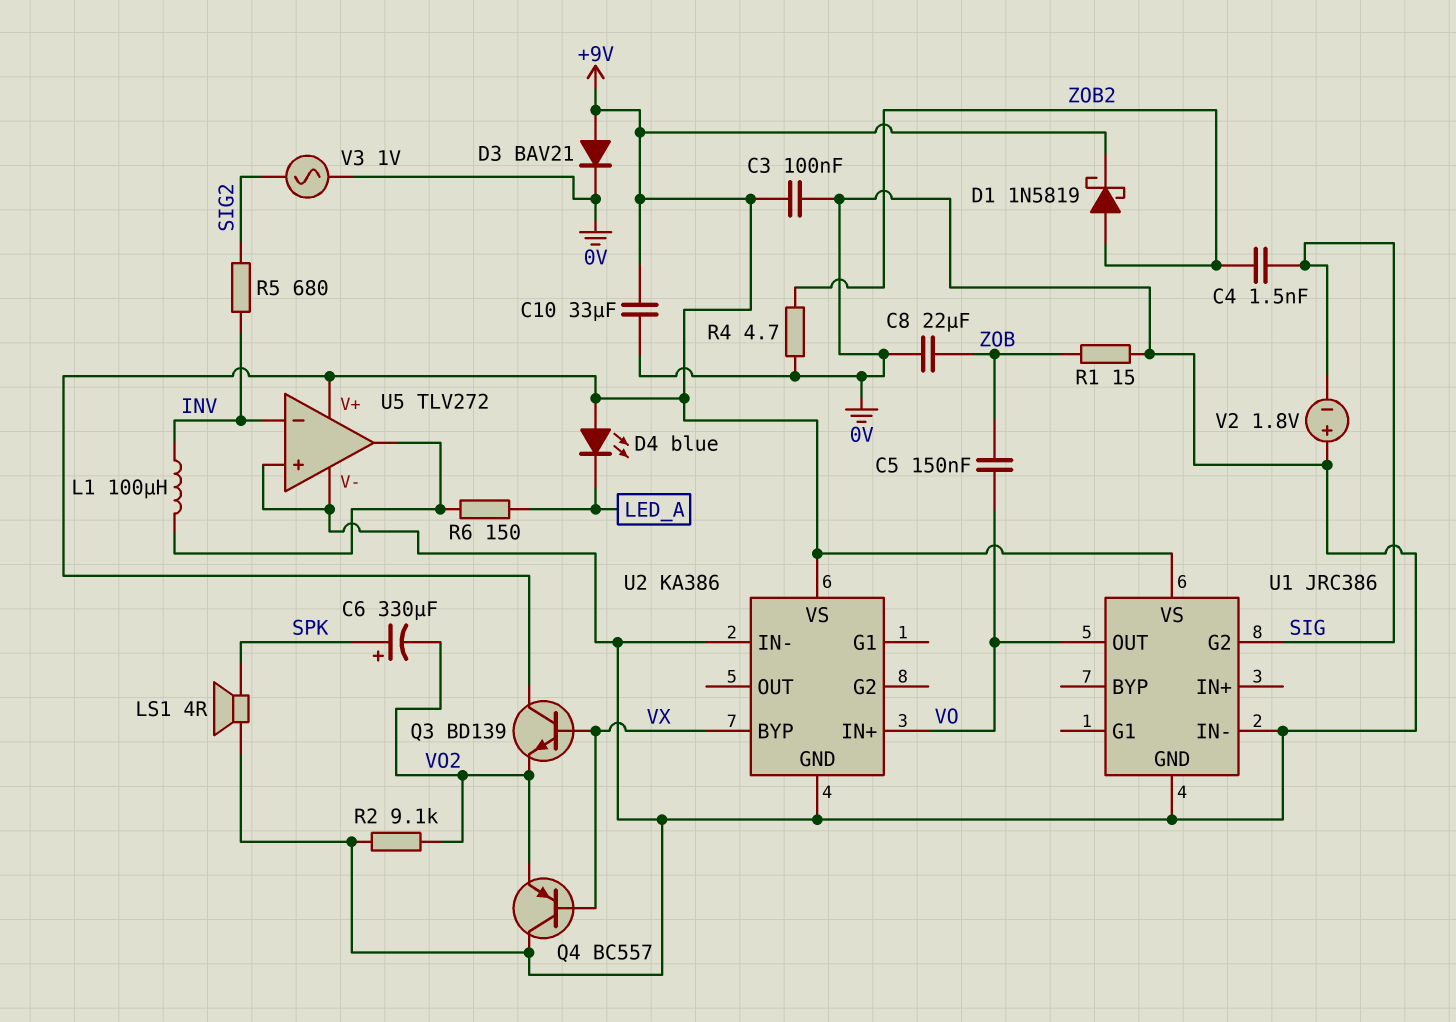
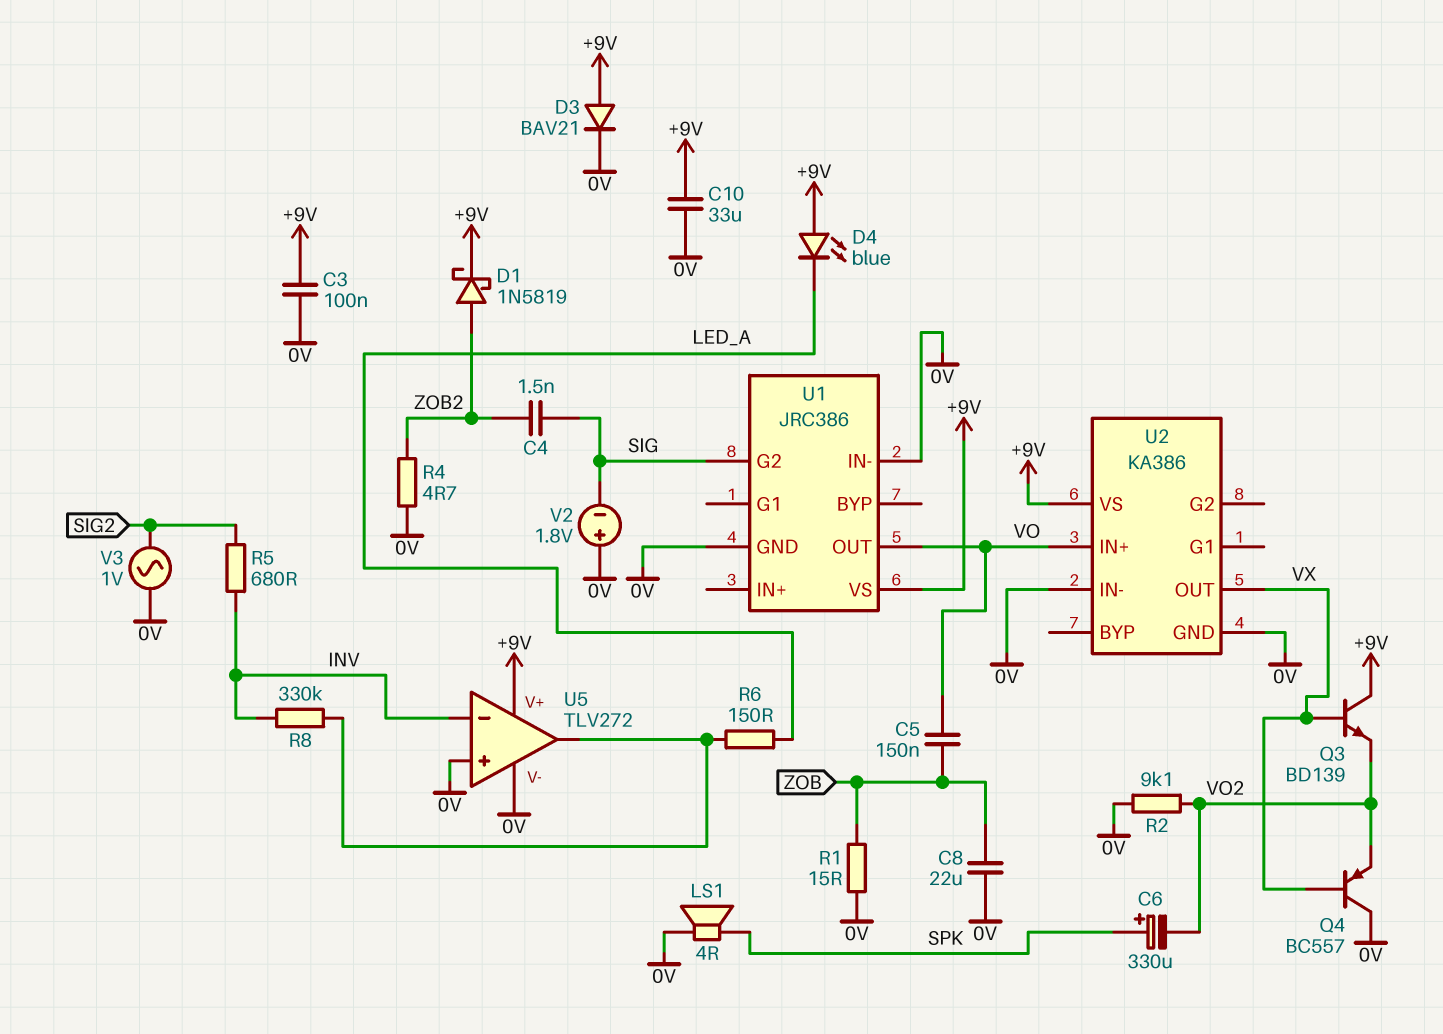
L1: 100uH (INV, U5/out) -> none
R8: none -> 330k (INV, U5/out)
U2 pin BYP: VX -> none
U2 pin OUT: none -> VX

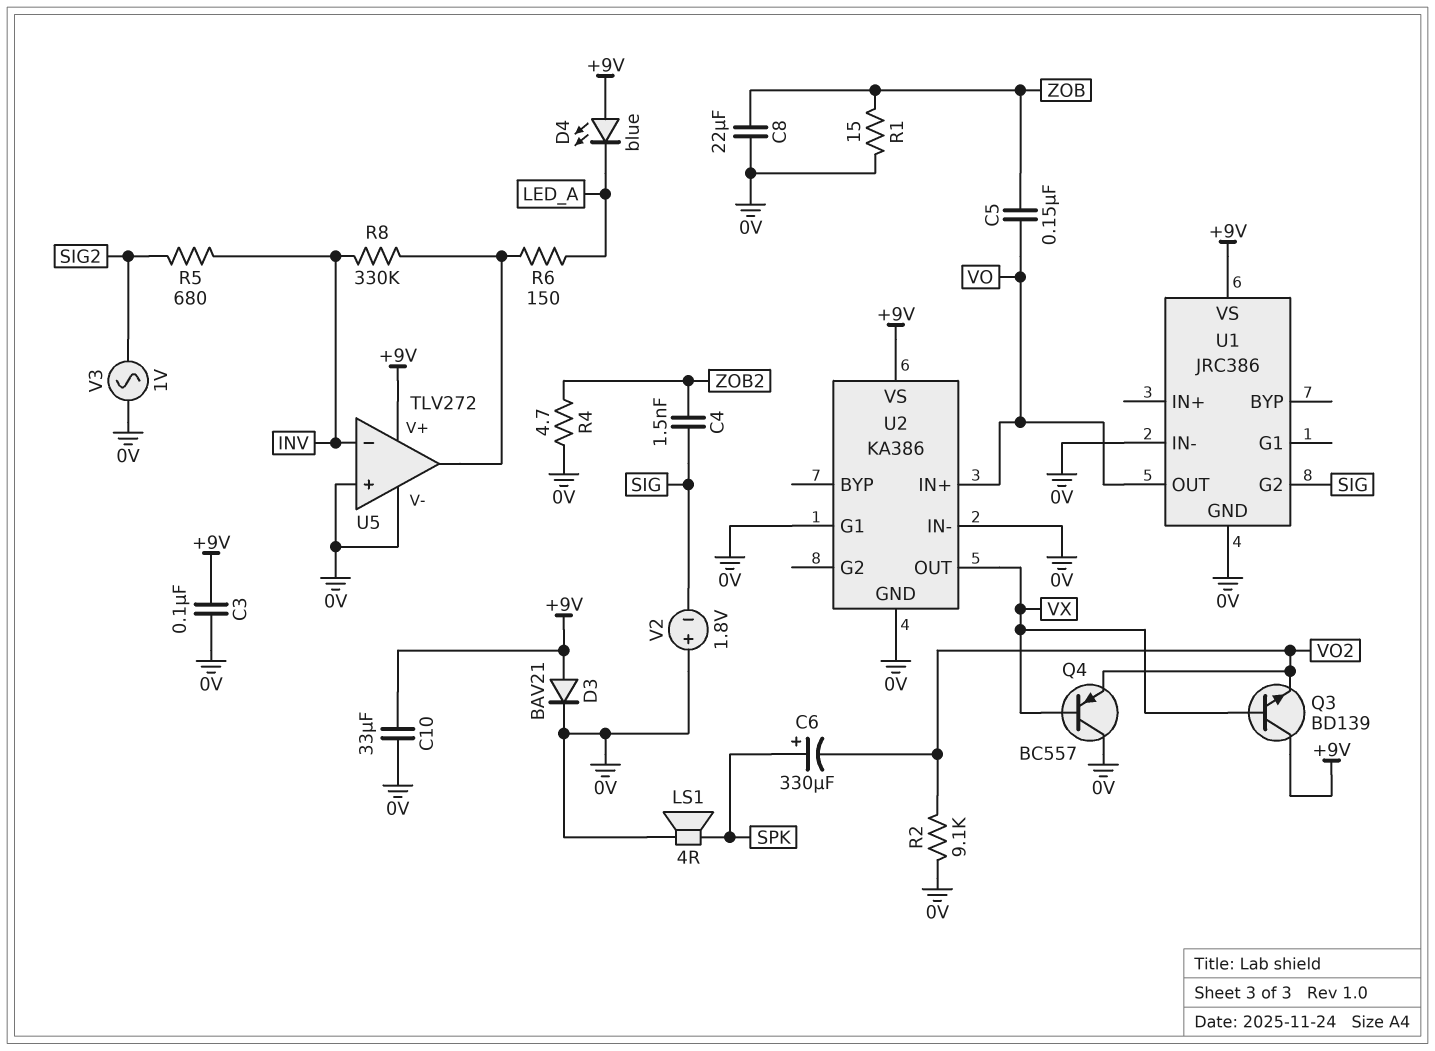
D1: schottky 1N5819 (A ZOB2, K +9V) -> none
U2 pin G1: none -> 0V

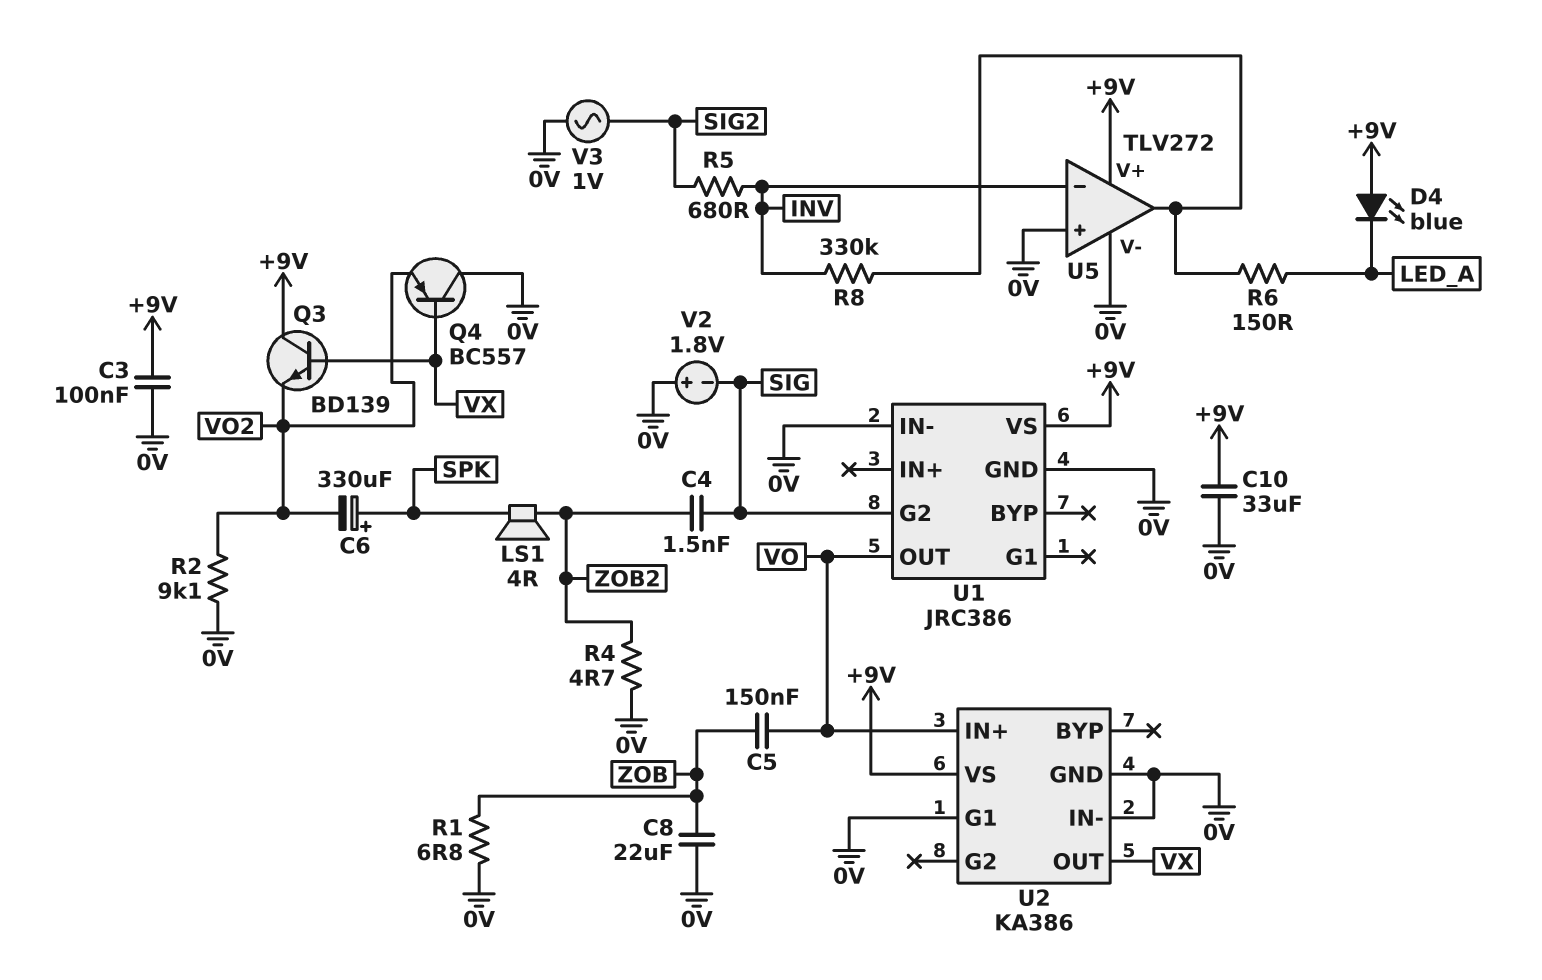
D3: diode BAV21 (A +9V, K 0V) -> none
LS1: speaker 4R (0V, SPK) -> speaker 4R (SPK, ZOB2)
R1: 15 (0V, ZOB) -> 6.8 (0V, ZOB)

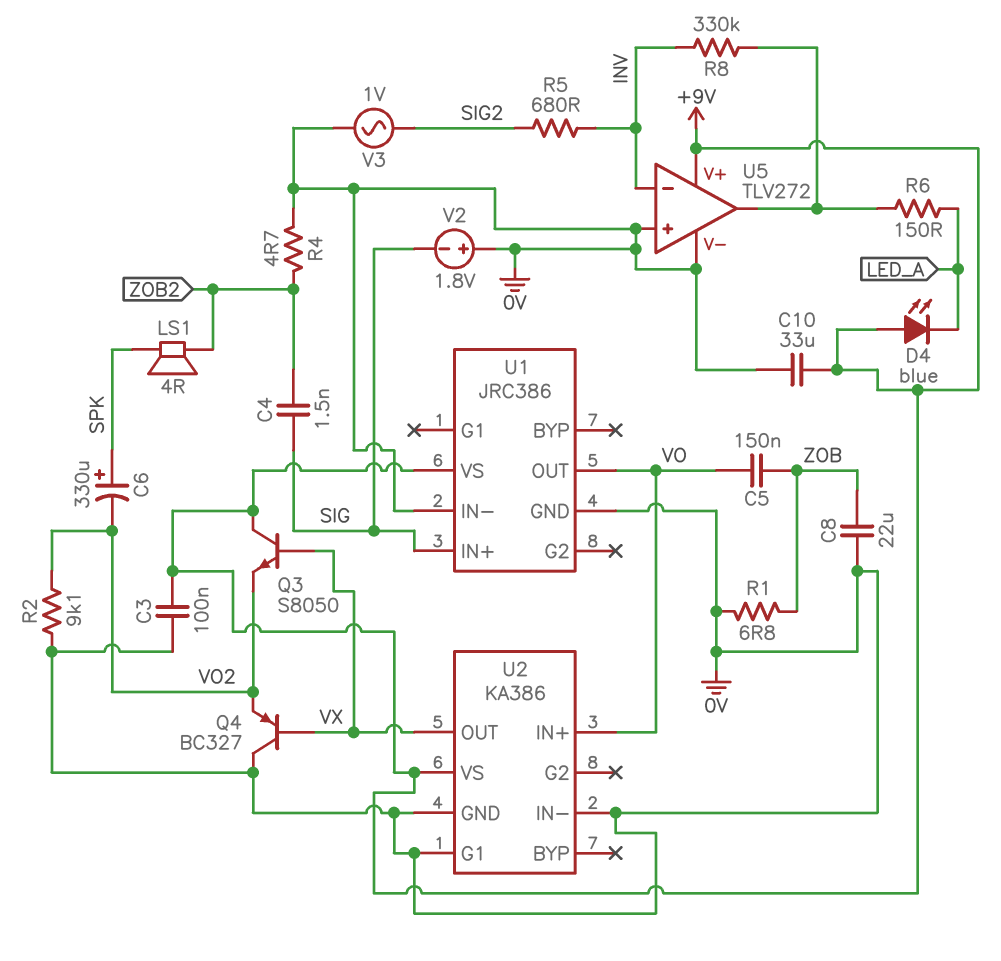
Q3: NPN BD139 (B VX, C +9V, E VO2) -> NPN S8050 (B VX, C +9V, E VO2)
Q4: PNP BC557 (B VX, C 0V, E VO2) -> PNP BC327 (B VX, C 0V, E VO2)
U1 pin G2: SIG -> none
U1 pin IN+: none -> SIG

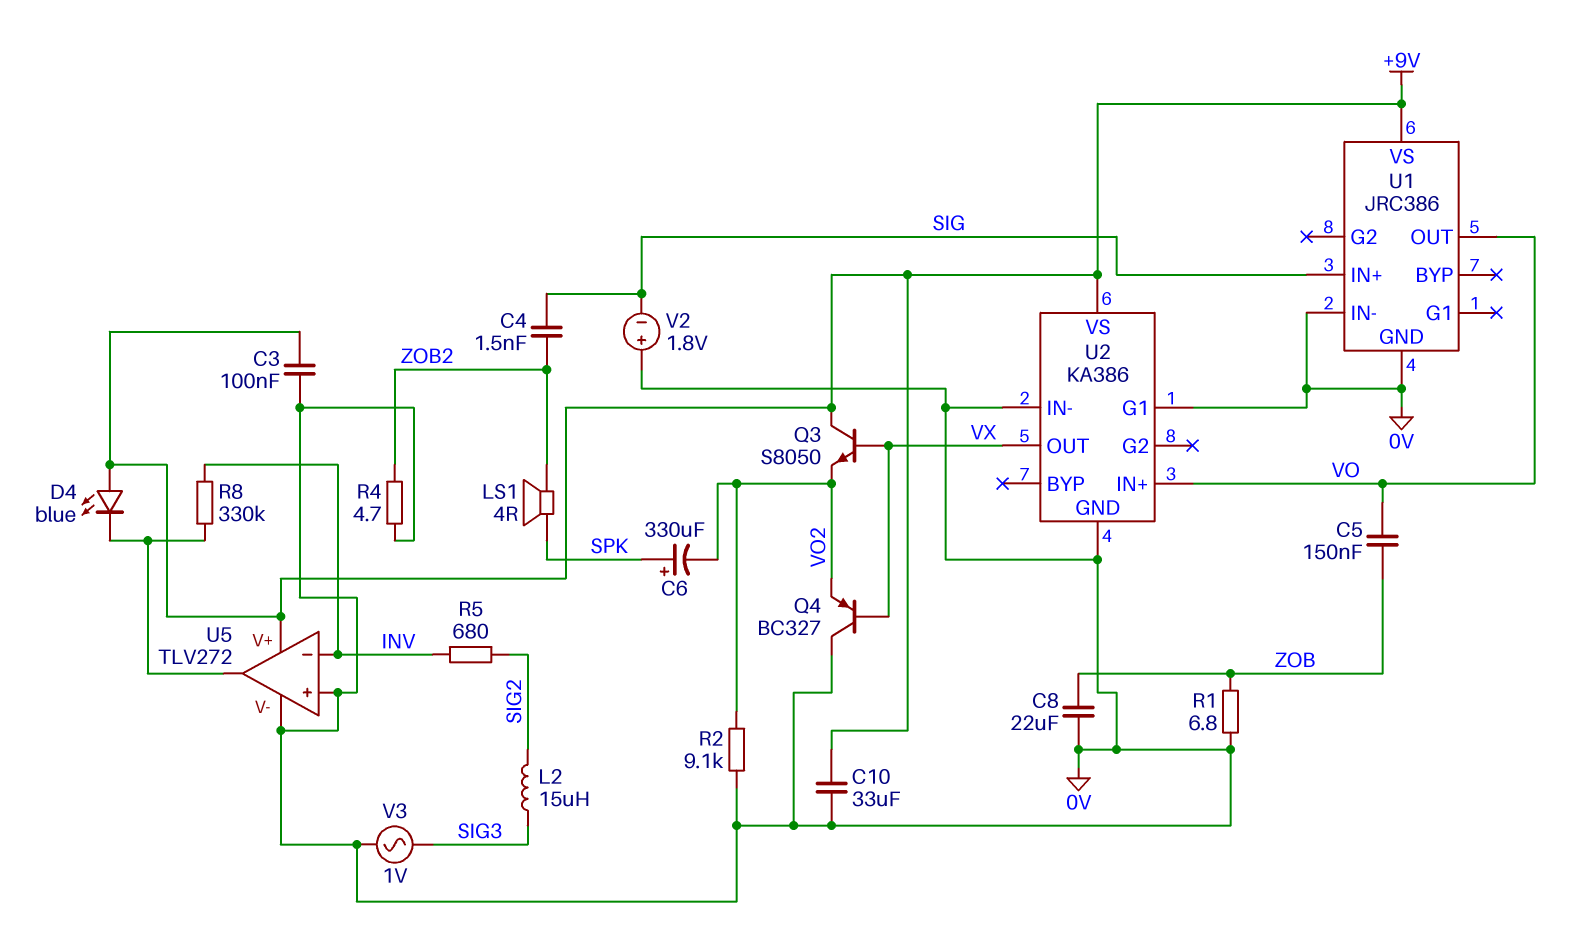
D4: LED blue (A +9V, K LED_A) -> LED blue (A +9V, K U5/out)
L2: none -> 15uH (SIG2, SIG3)
R6: 150 (LED_A, U5/out) -> none
V3: AC 1V (0V, SIG2) -> AC 1V (0V, SIG3)

